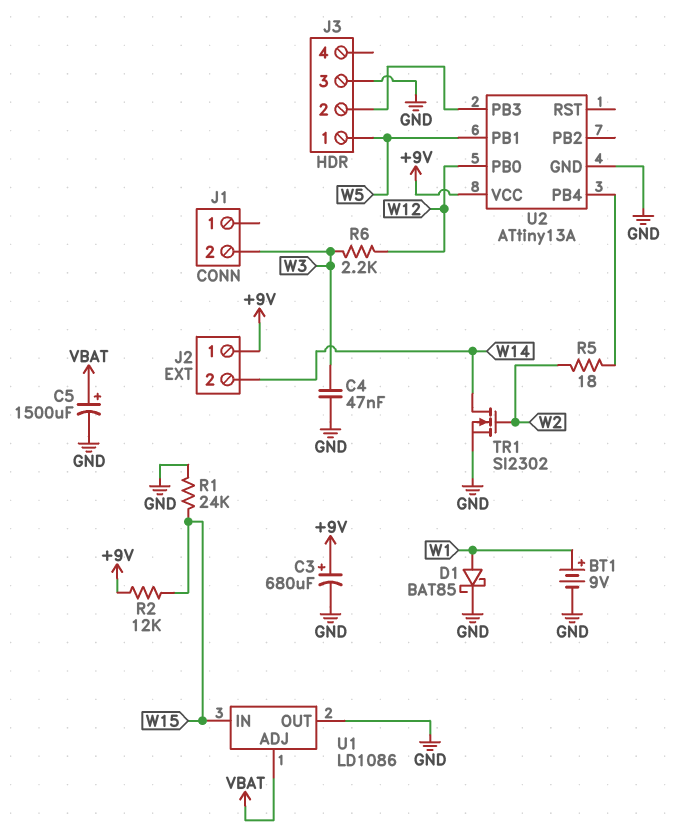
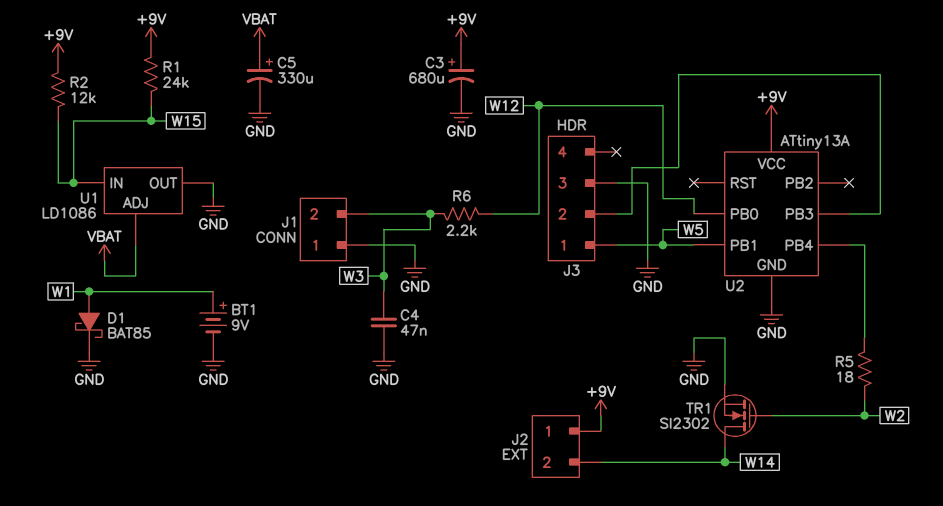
C5: 1500uF (plus VBAT, minus GND) -> 330uF (plus VBAT, minus GND)
J1 pin 1: none -> GND
R1: 24k (GND, W15) -> 24k (+9V, W15)

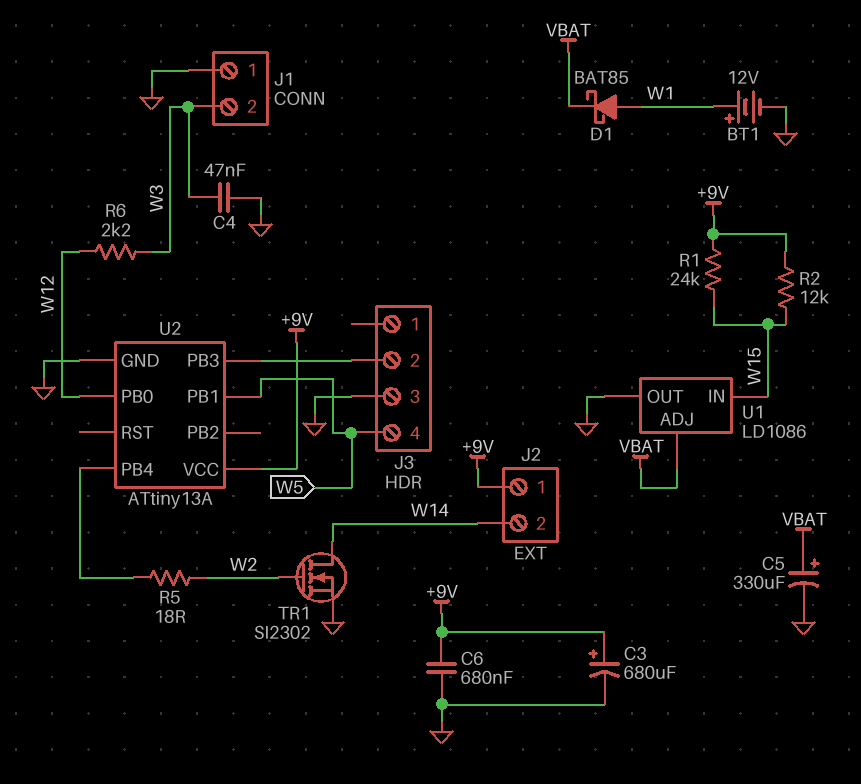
BT1: 9V (plus W1, minus GND) -> 12V (plus W1, minus GND)
C6: none -> 680nF (+9V, GND)
D1: schottky BAT85 (A W1, K GND) -> schottky BAT85 (A W1, K VBAT)
J3 pin 1: W5 -> none
J3 pin 4: none -> W5

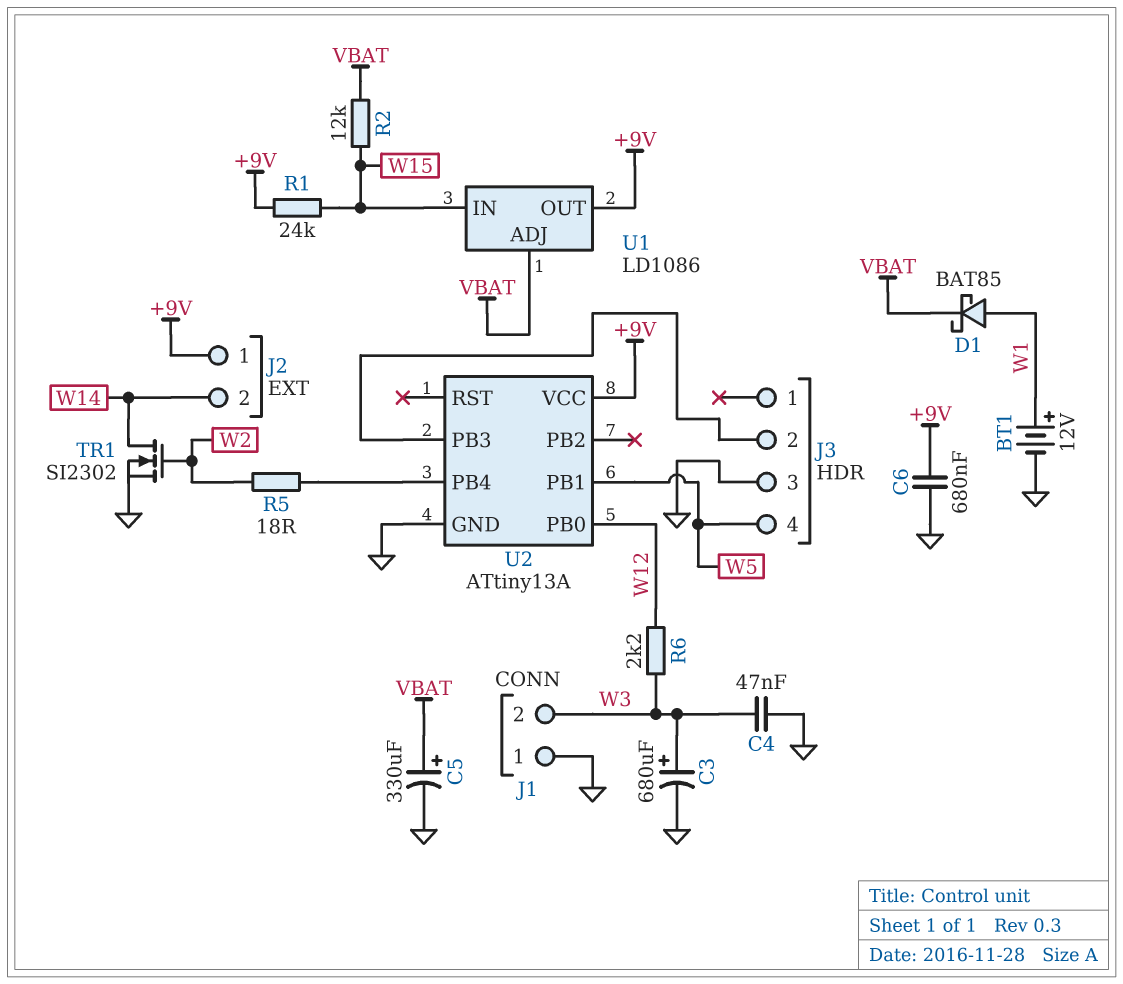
C3: 680uF (plus +9V, minus GND) -> 680uF (plus W3, minus GND)
R2: 12k (+9V, W15) -> 12k (VBAT, W15)
U1 pin OUT: GND -> +9V

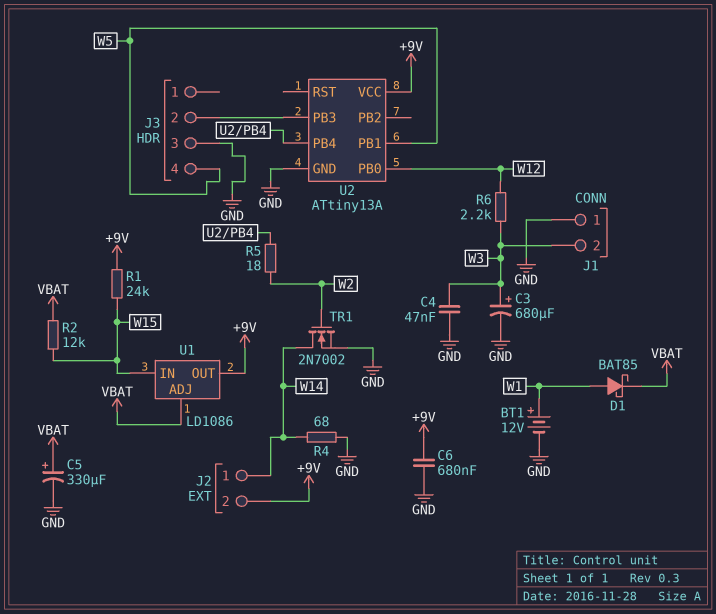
J2 pin 1: +9V -> W14
J2 pin 2: W14 -> +9V
R4: none -> 68 (GND, W14)
TR1: NMOS SI2302 (G W2, D W14, S GND) -> NMOS 2N7002 (G W2, D W14, S GND)

